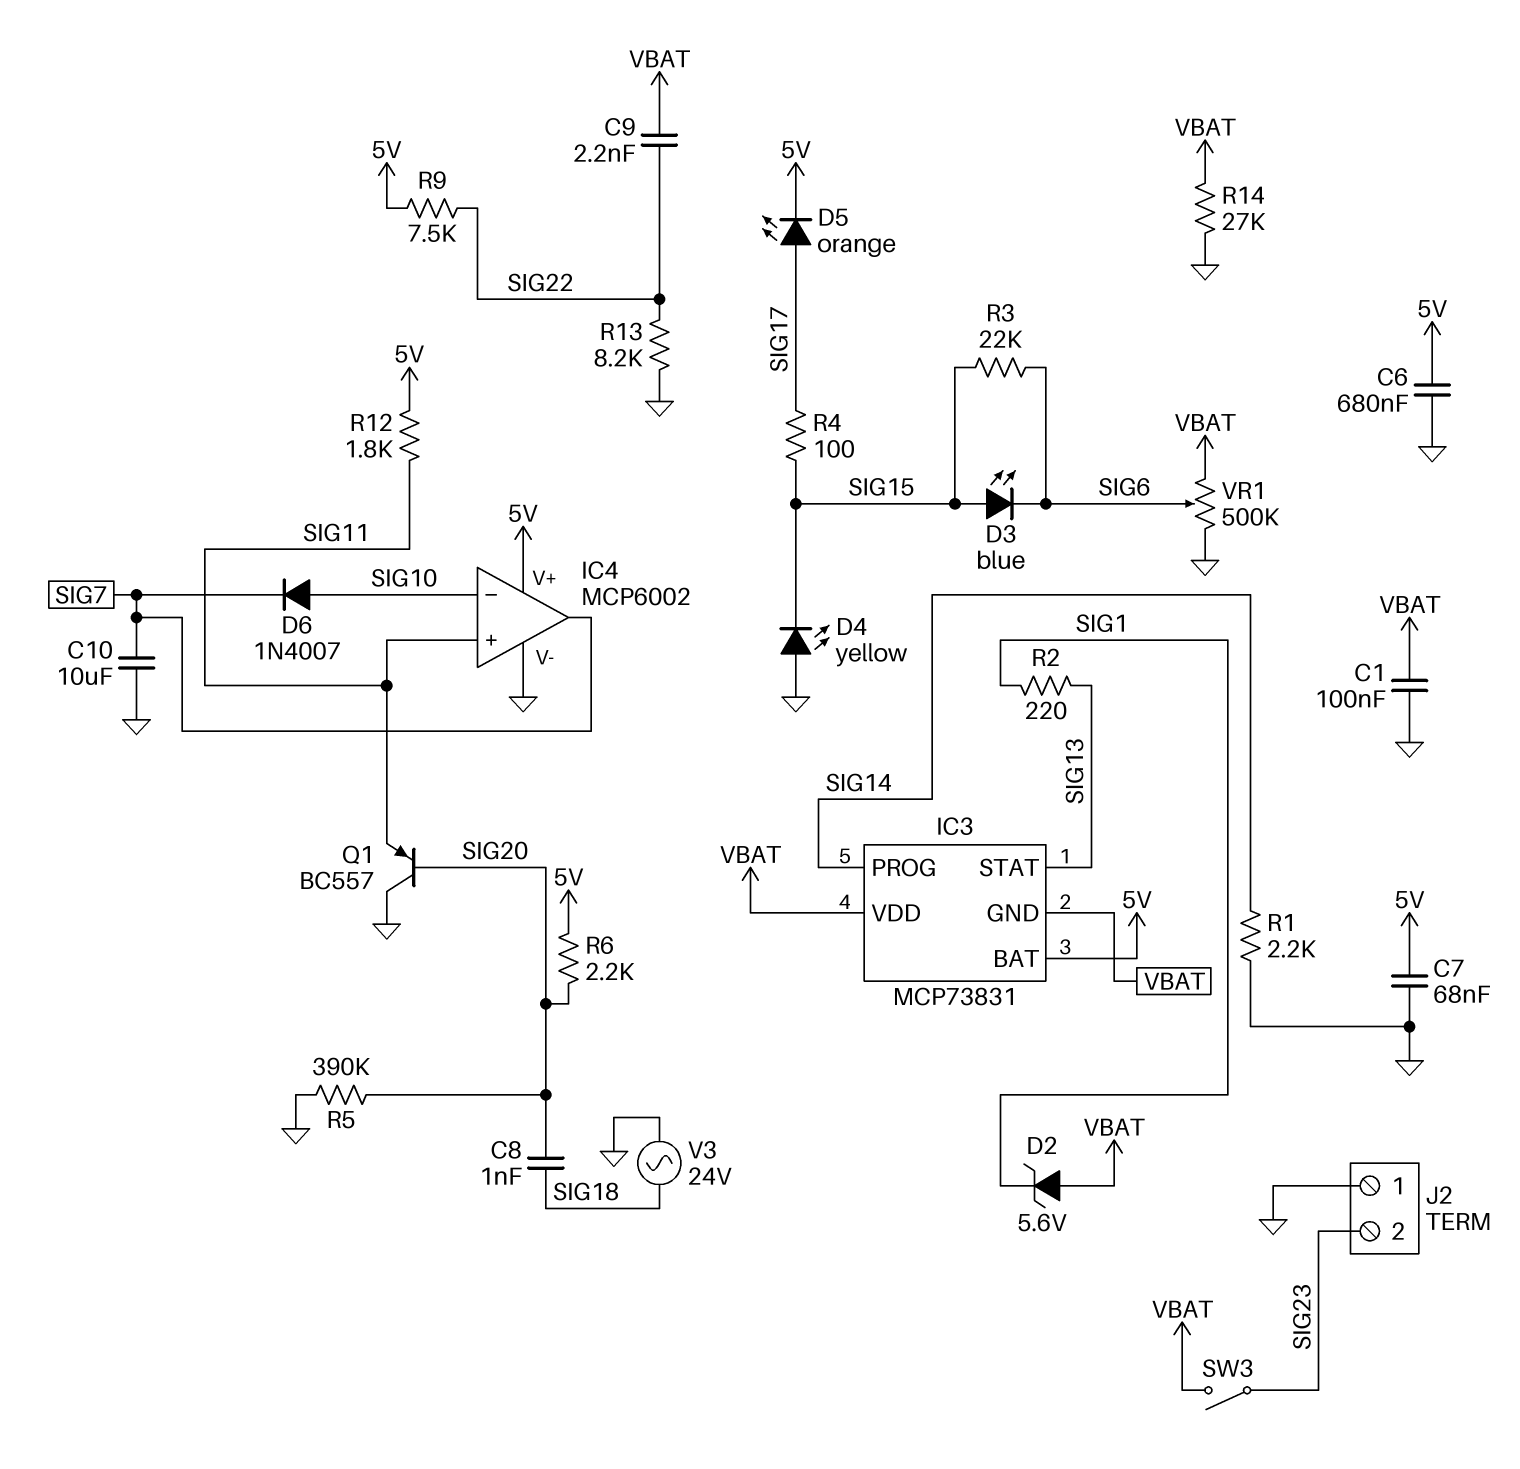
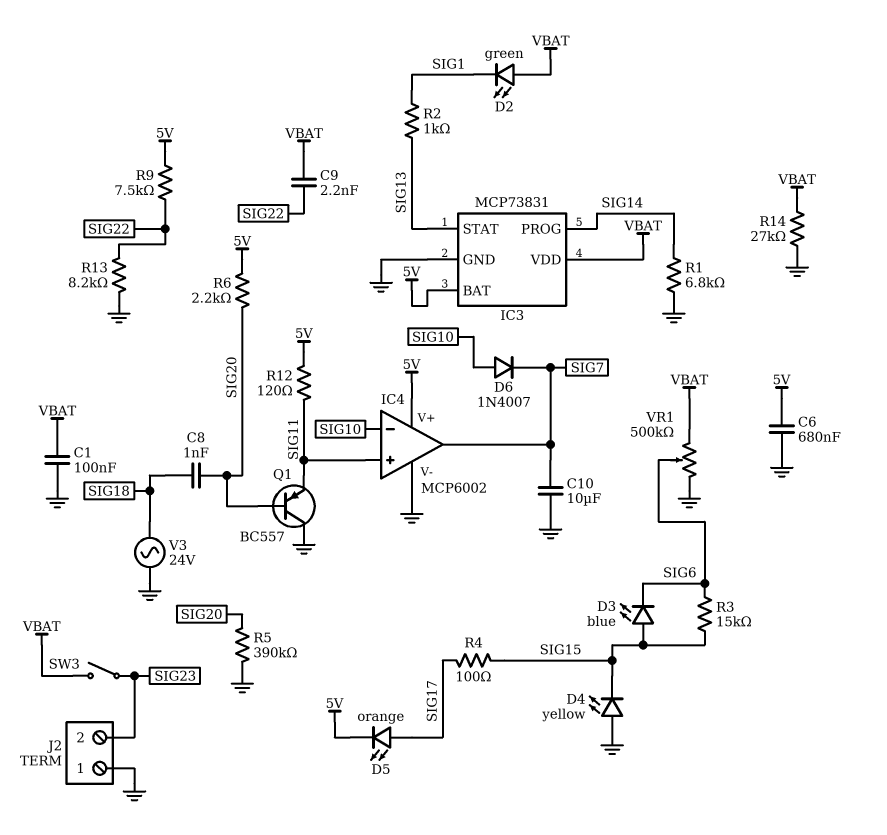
C7: 68nF (5V, GND) -> none
D2: zener 5.6V (A VBAT, K SIG1) -> LED green (A VBAT, K SIG1)
IC3 pin GND: VBAT -> GND
R1: 2.2k (GND, SIG14) -> 6.8k (GND, SIG14)
R2: 220 (SIG1, SIG13) -> 1k (SIG1, SIG13)
R3: 22k (SIG6, SIG15) -> 15k (SIG6, SIG15)
R12: 1.8k (5V, SIG11) -> 120 (5V, SIG11)

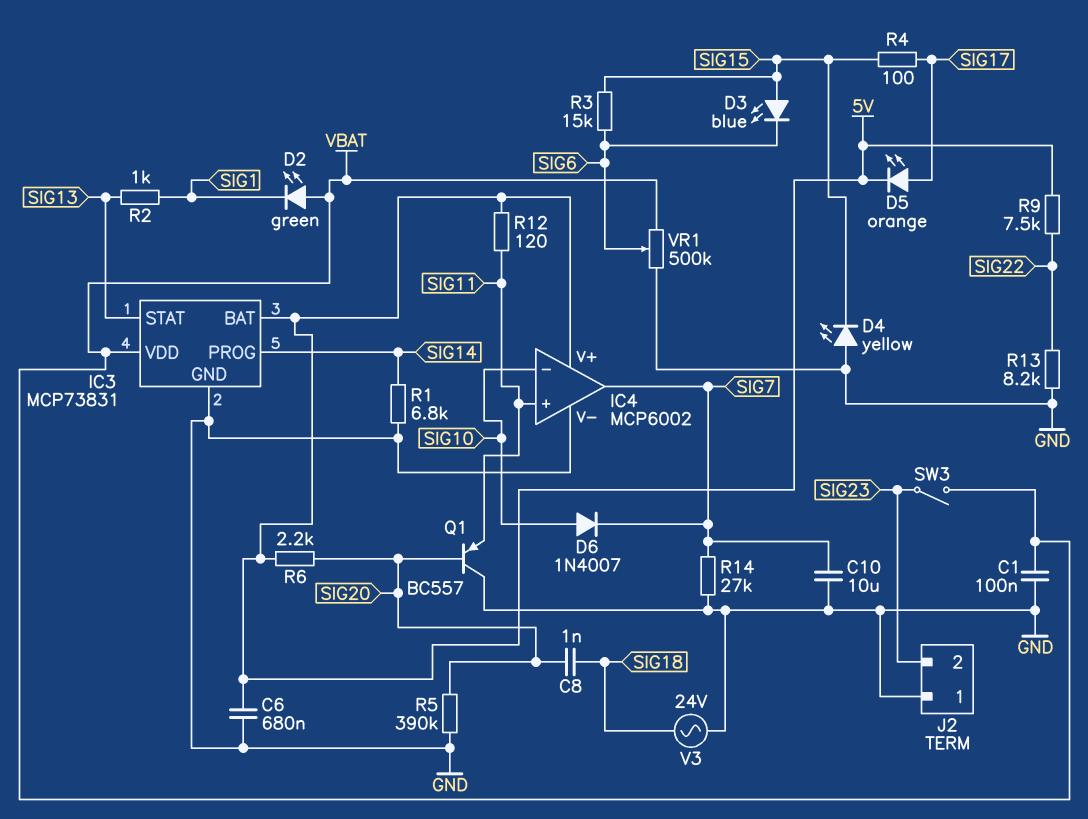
C9: 2.2nF (SIG22, VBAT) -> none
R14: 27k (GND, VBAT) -> 27k (GND, SIG7)

